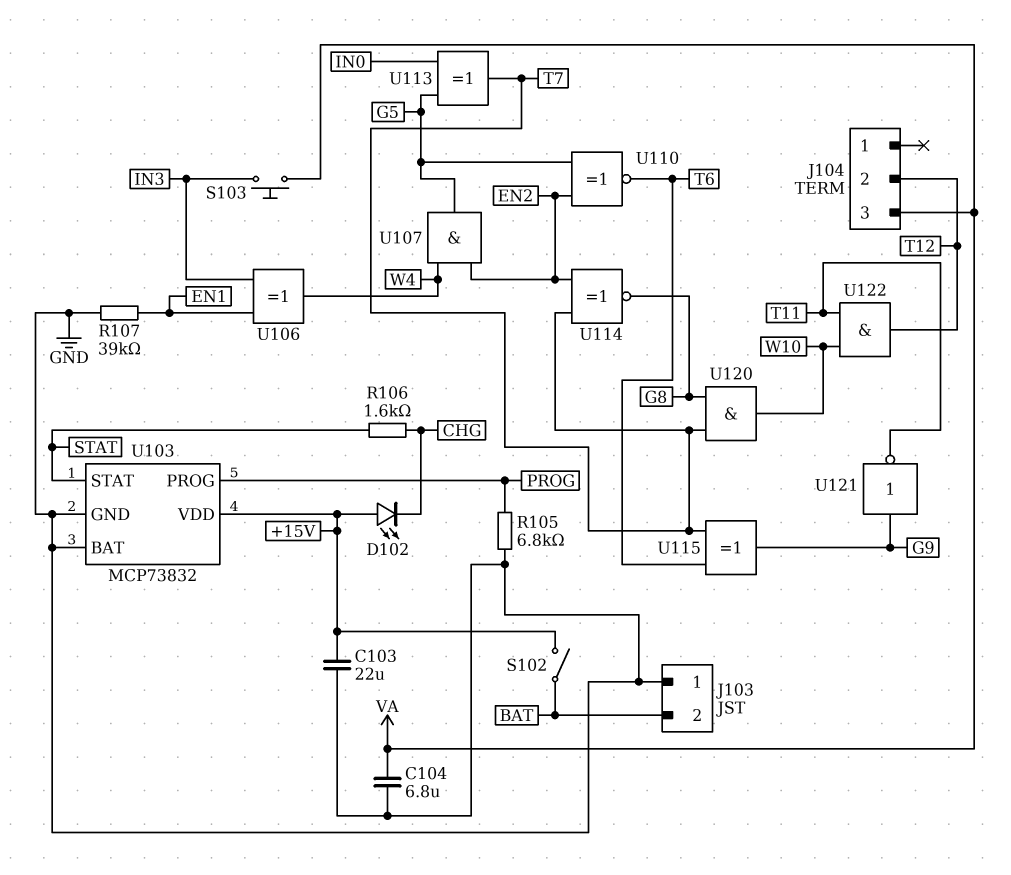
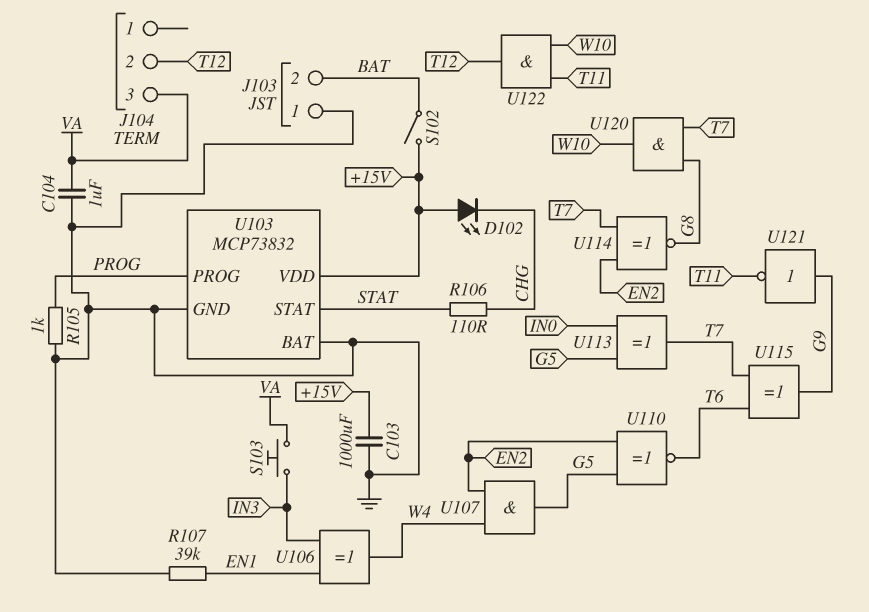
C103: 22uF (+15V, GND) -> 1000uF (+15V, GND)
C104: 6.8uF (GND, VA) -> 1uF (GND, VA)
R105: 6.8k (GND, PROG) -> 1k (GND, PROG)
R106: 1.6k (CHG, STAT) -> 110 (CHG, STAT)

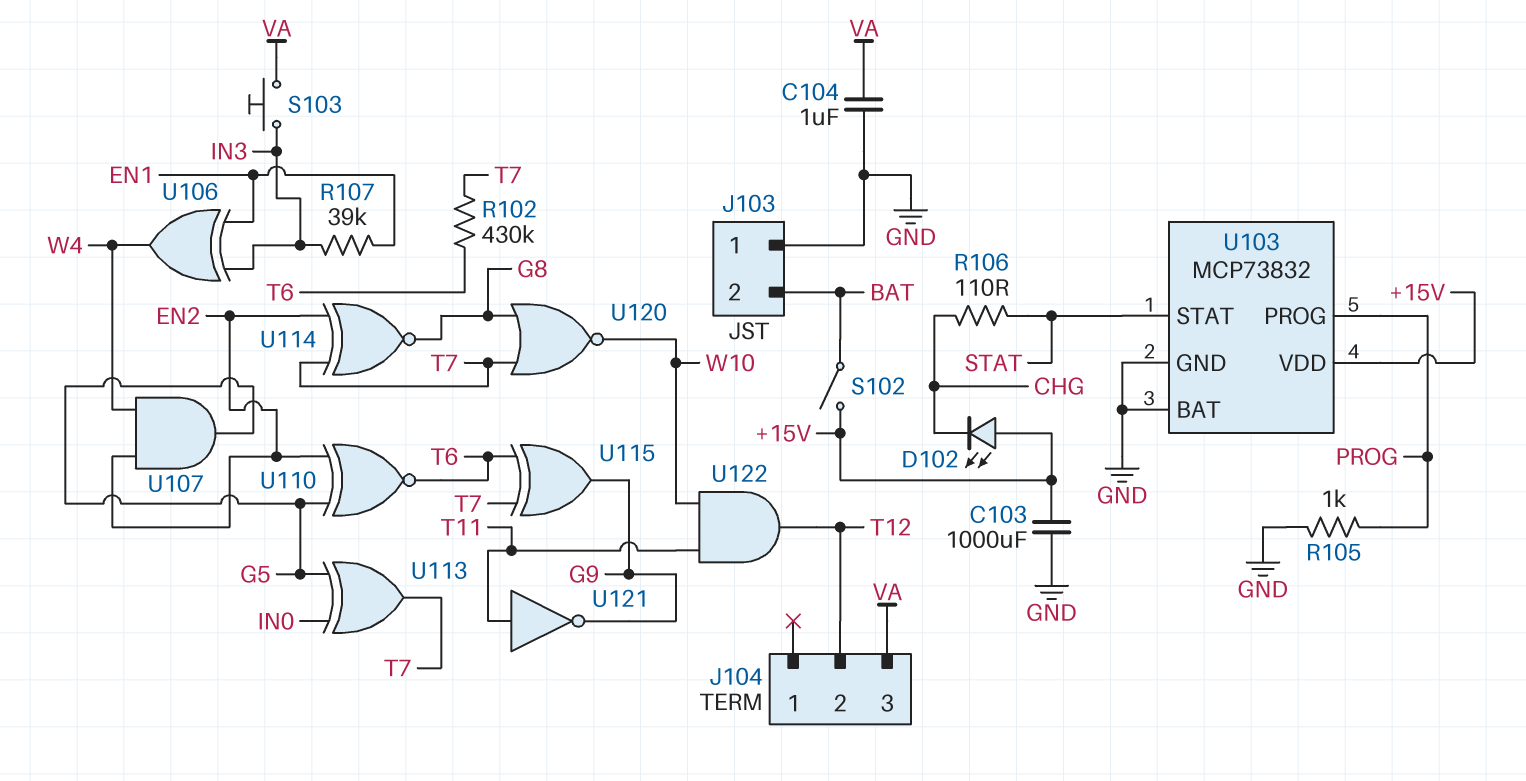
R102: none -> 430k (T6, T7)
R107: 39k (EN1, GND) -> 39k (EN1, IN3)
U120: AND (in G8, in T7, out W10) -> NOR (in G8, in T7, out W10)
U121: NOT (in G9, out T11) -> NOT (in T11, out G9)

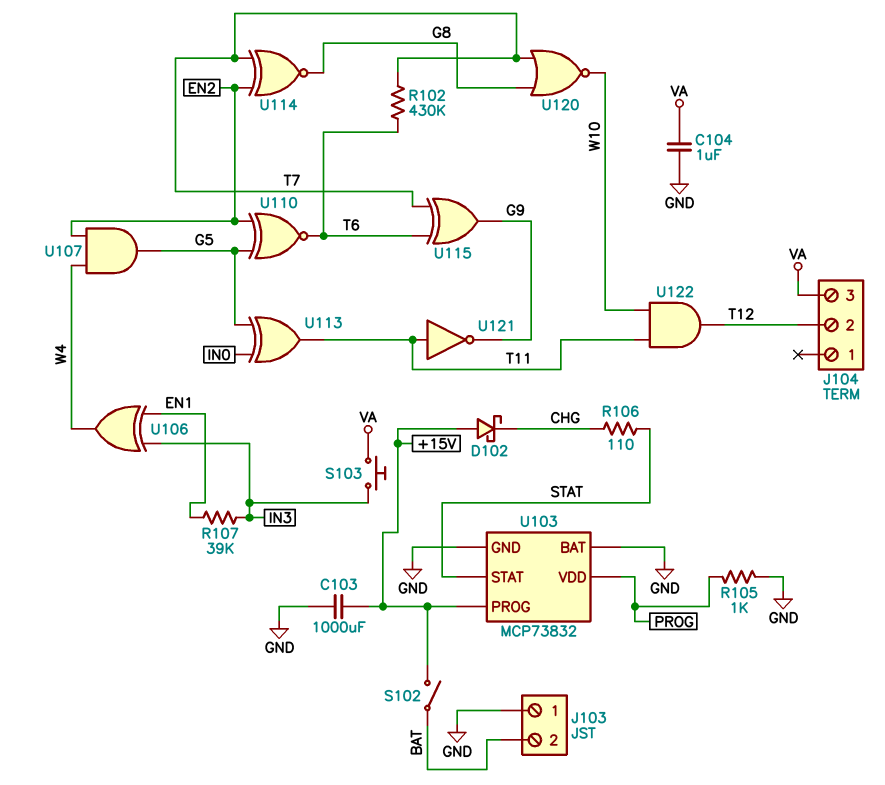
D102: LED (A +15V, K CHG) -> schottky (A +15V, K CHG)
U103 pin PROG: PROG -> +15V
U103 pin VDD: +15V -> PROG
U113: XOR (in G5, in IN0, out T7) -> XOR (in G5, in IN0, out T11)

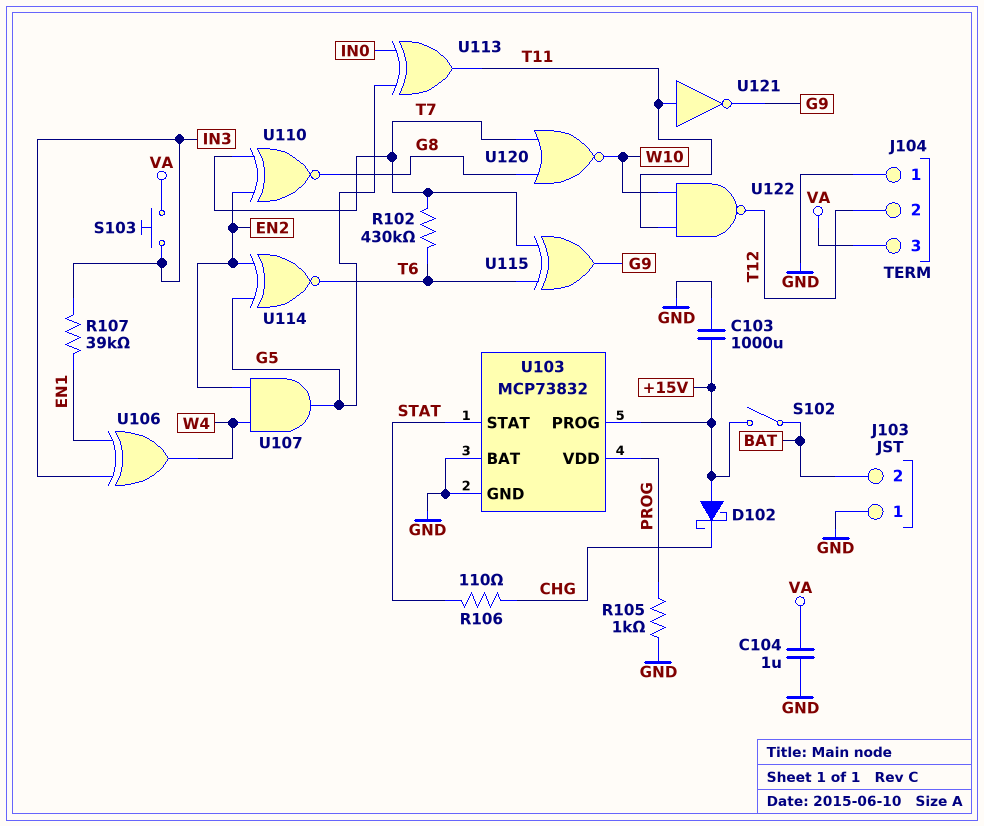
J104 pin 1: none -> GND
U110: XNOR (in EN2, in G5, out T6) -> XNOR (in EN2, in T7, out G8)
U114: XNOR (in EN2, in T7, out G8) -> XNOR (in EN2, in G5, out T6)
U122: AND (in T11, in W10, out T12) -> NAND (in T11, in W10, out T12)

